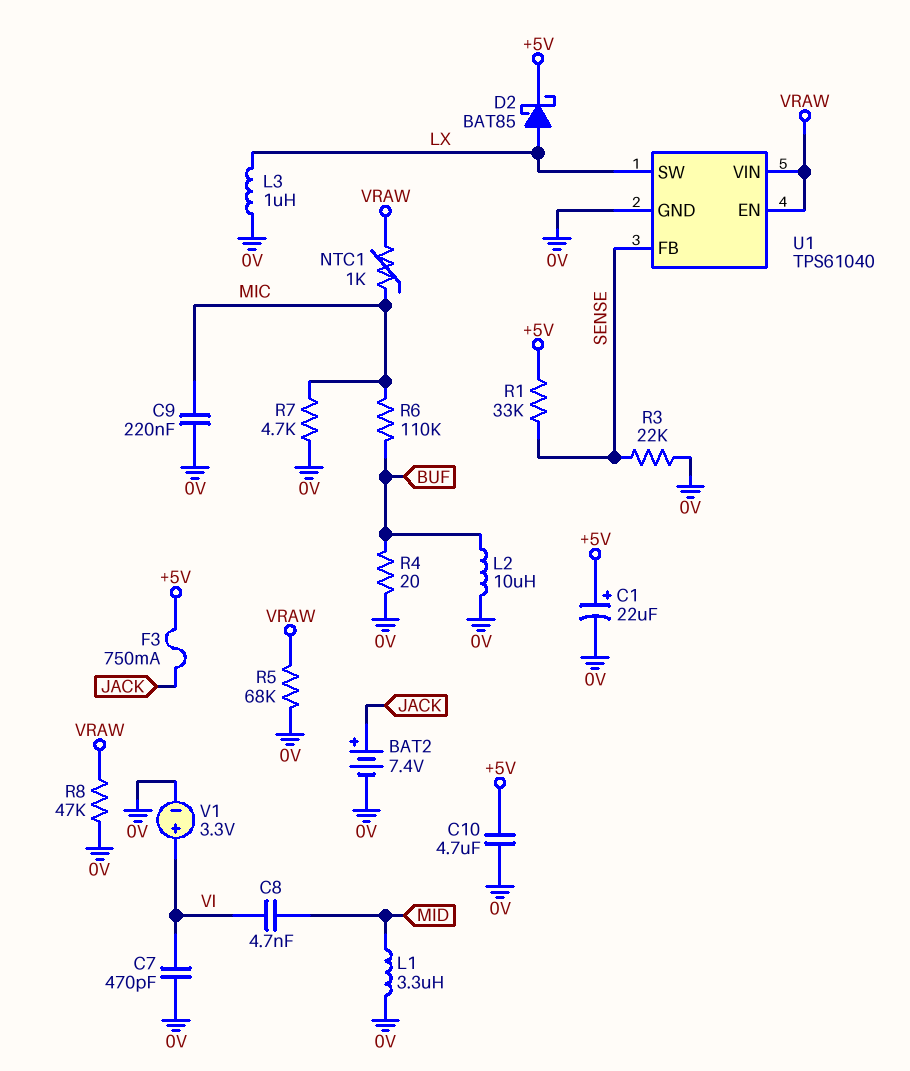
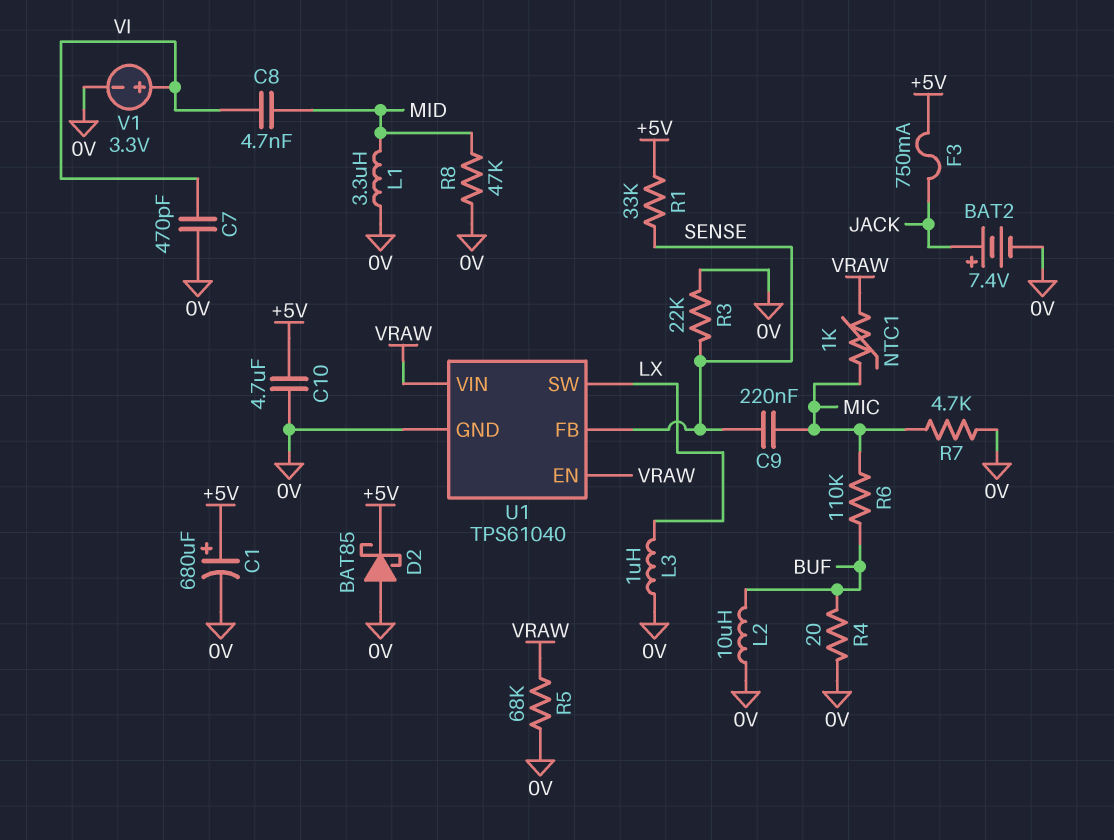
C1: 22uF (plus +5V, minus 0V) -> 680uF (plus +5V, minus 0V)
C9: 220nF (0V, MIC) -> 220nF (MIC, SENSE)
D2: schottky BAT85 (A LX, K +5V) -> schottky BAT85 (A 0V, K +5V)
R8: 47k (0V, VRAW) -> 47k (0V, MID)

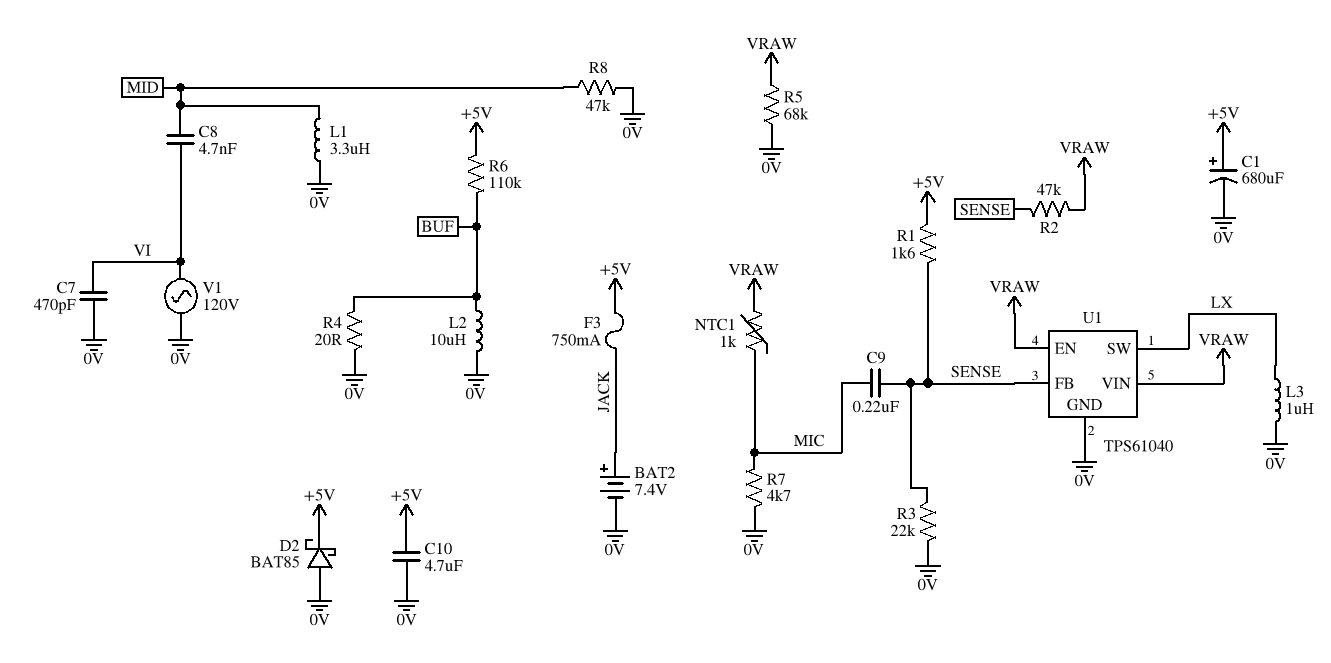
R1: 33k (+5V, SENSE) -> 1.6k (+5V, SENSE)
R2: none -> 47k (SENSE, VRAW)
R6: 110k (BUF, MIC) -> 110k (+5V, BUF)
V1: 3.3V (plus VI, minus 0V) -> AC 120V (0V, VI)

